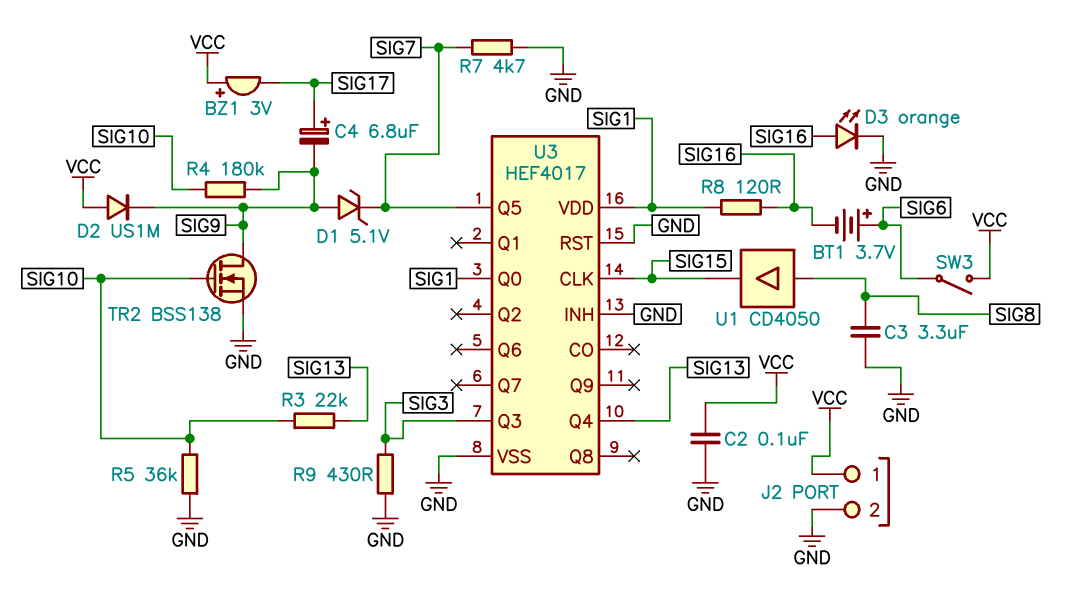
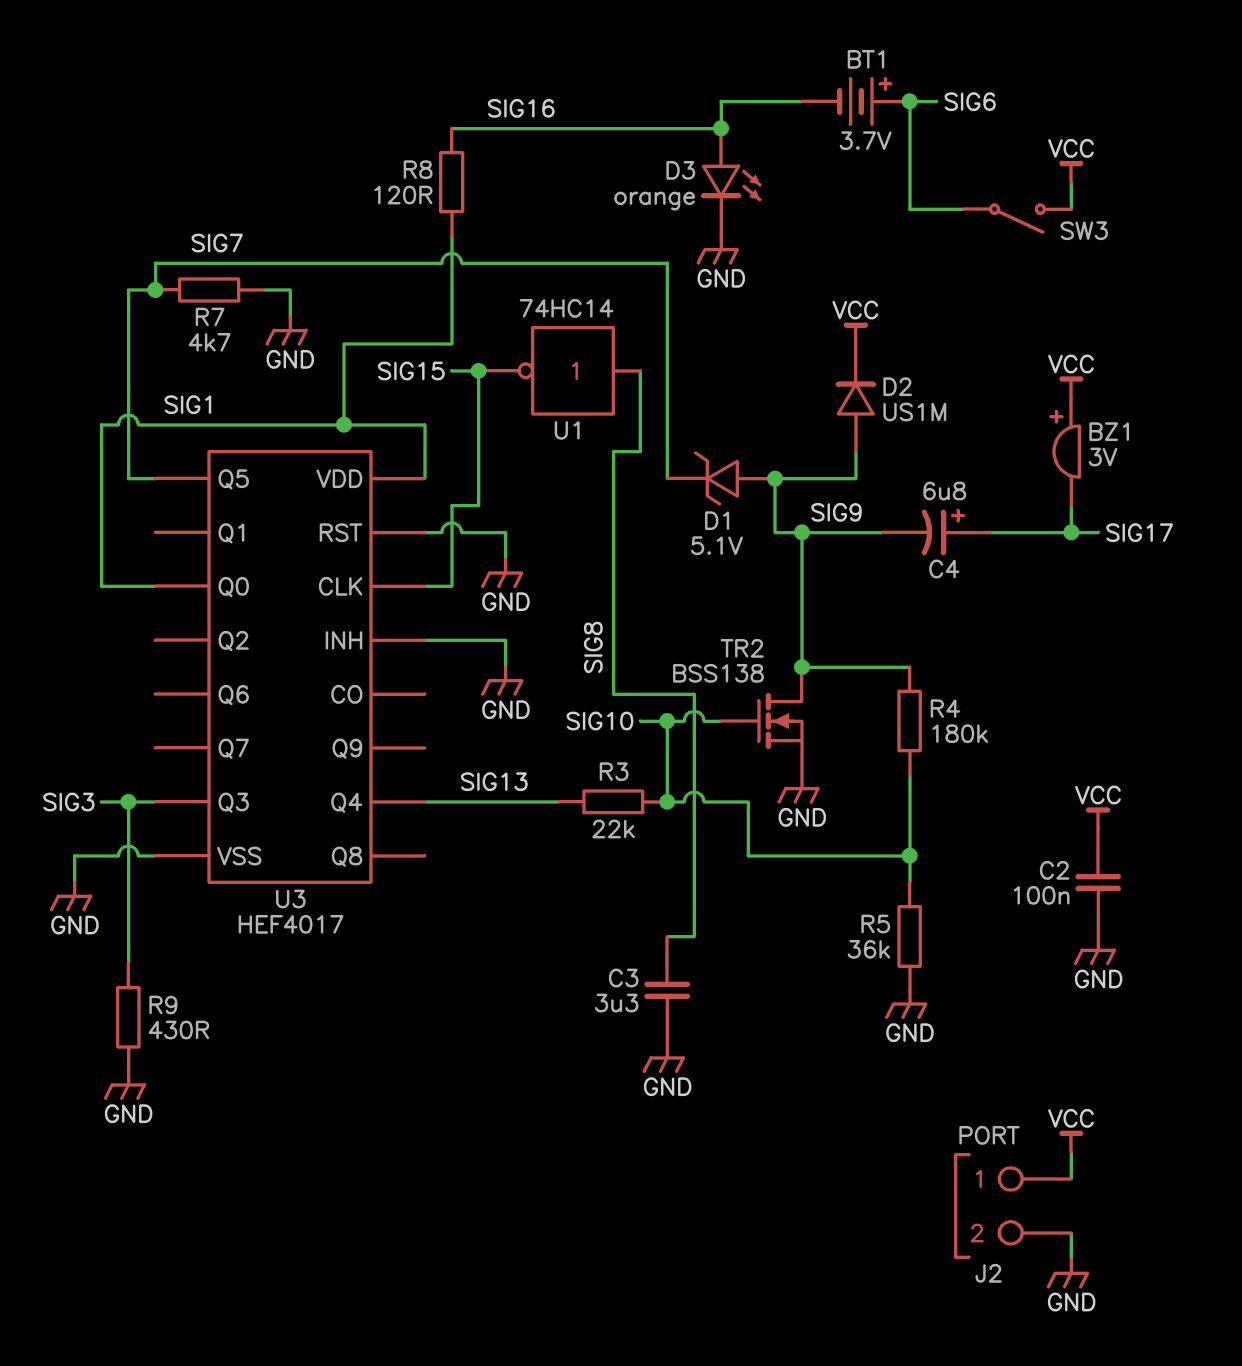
D2: diode US1M (A VCC, K SIG9) -> diode US1M (A SIG9, K VCC)
U1: buffer CD4050 (in SIG8, out SIG15) -> NOT 74HC14 (in SIG8, out SIG15)

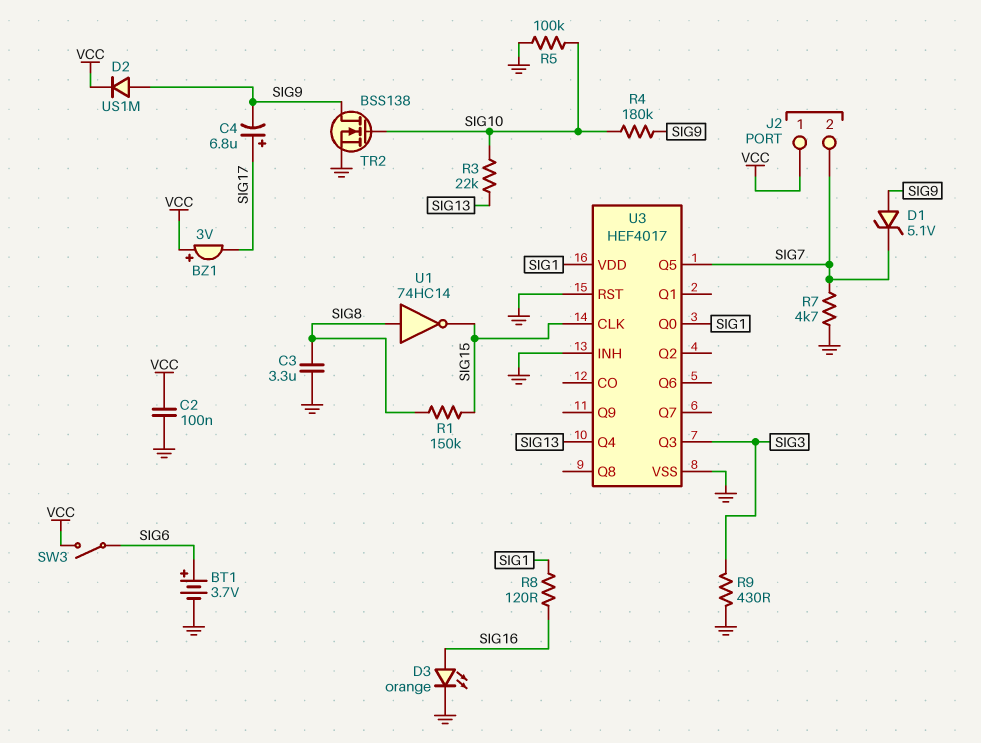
BT1: 3.7V (plus SIG6, minus SIG16) -> 3.7V (plus SIG6, minus GND)
J2 pin 2: GND -> SIG7
R1: none -> 150k (SIG8, SIG15)
R5: 36k (GND, SIG10) -> 100k (GND, SIG10)

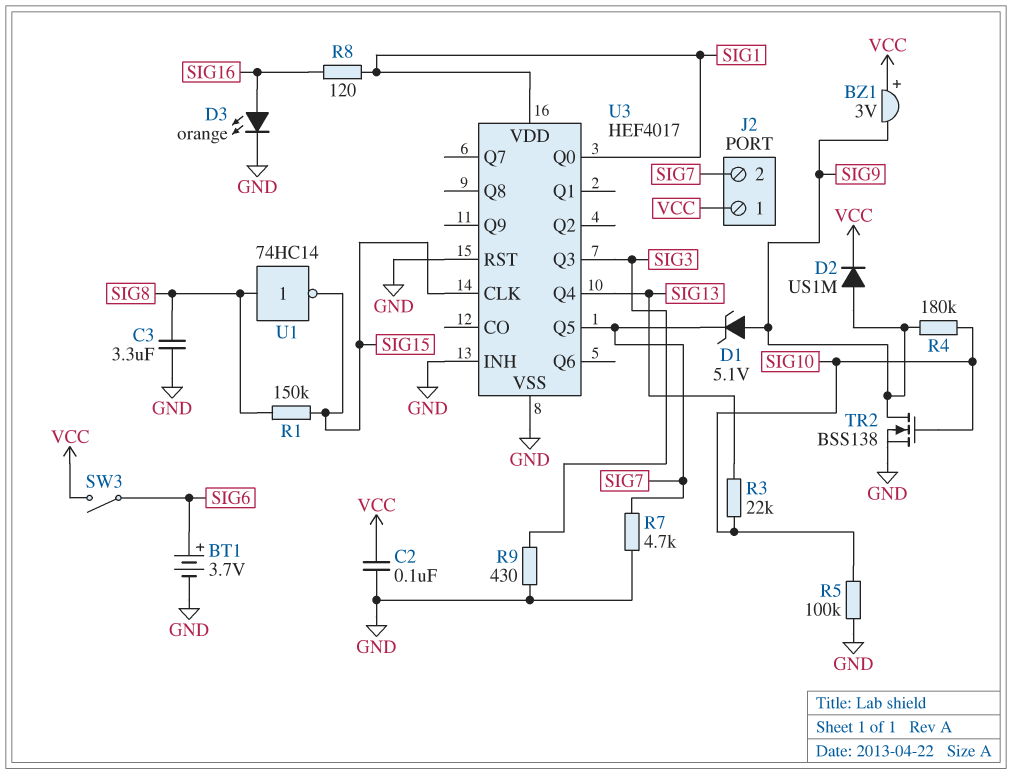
BZ1: buzzer 3V (plus VCC, minus SIG17) -> buzzer 3V (plus VCC, minus SIG9)
C4: 6.8uF (plus SIG17, minus SIG9) -> none

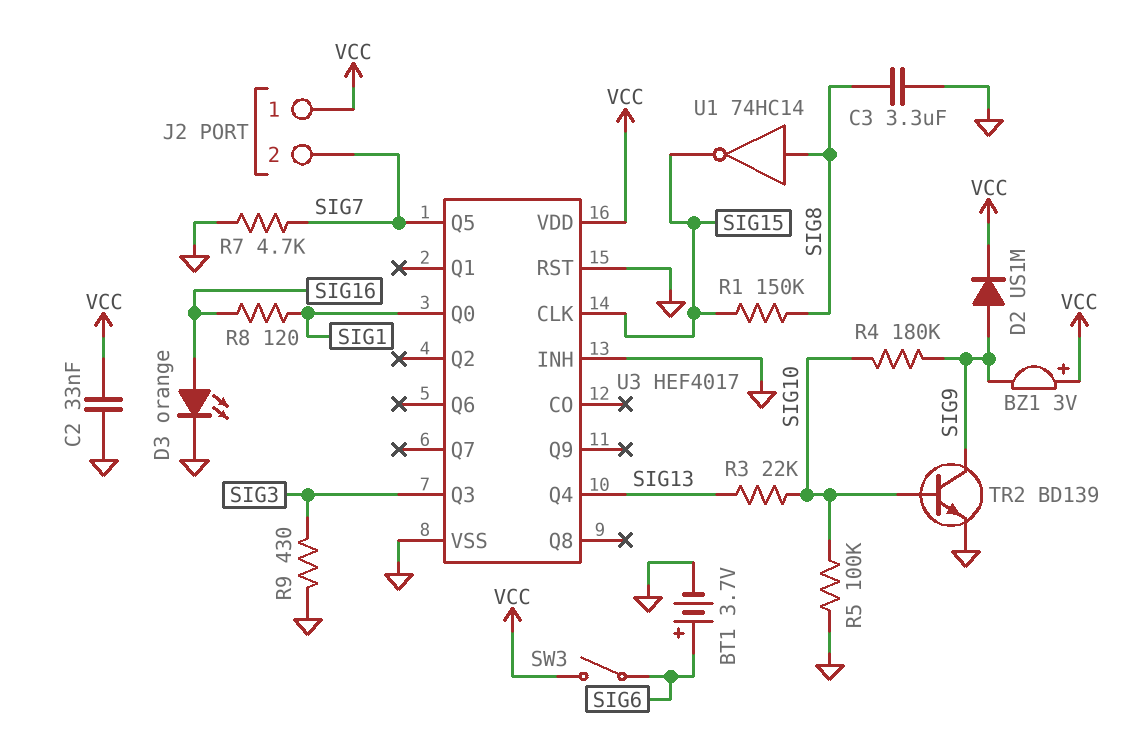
C2: 100nF (GND, VCC) -> 33nF (GND, VCC)
D1: zener 5.1V (A SIG9, K SIG7) -> none
TR2: NMOS BSS138 (G SIG10, D SIG9, S GND) -> NPN BD139 (B SIG10, C SIG9, E GND)
U3 pin VDD: SIG1 -> VCC

